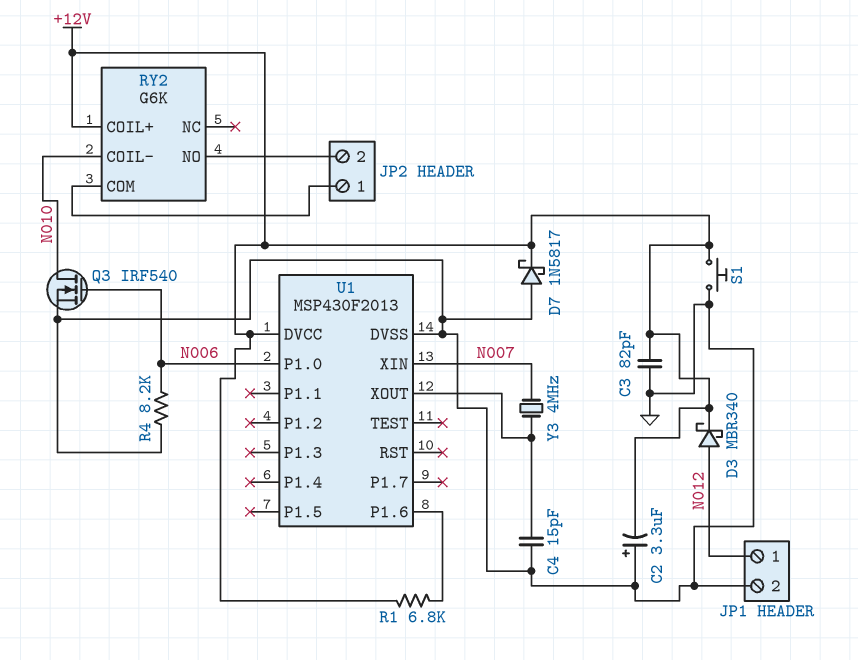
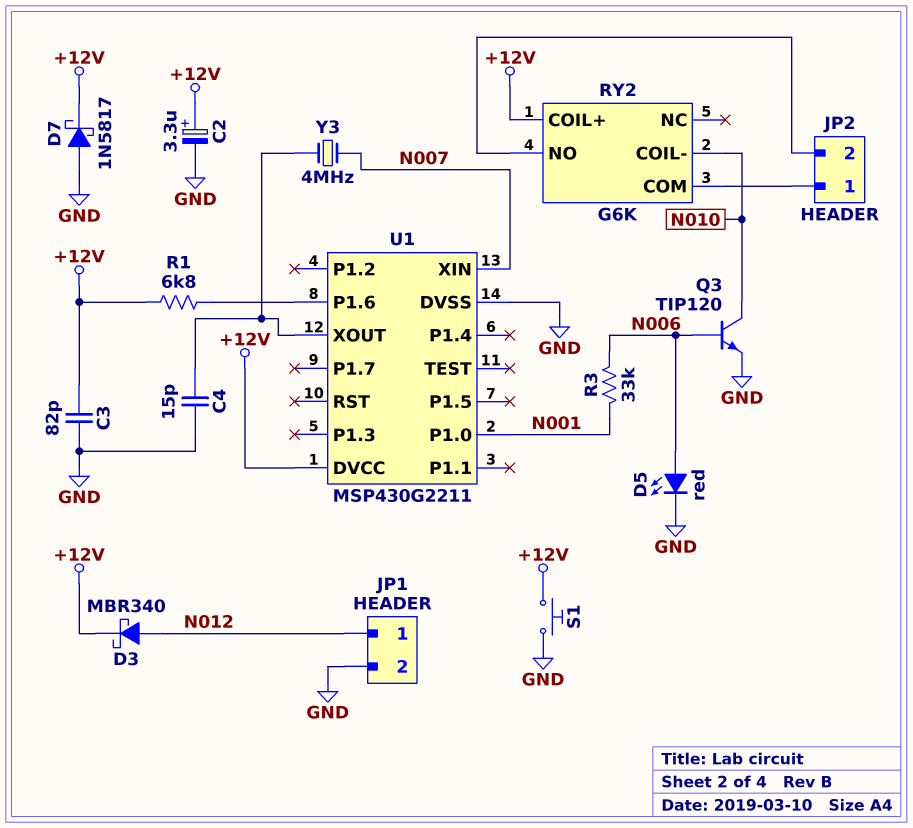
C2: 3.3uF (plus GND, minus +12V) -> 3.3uF (plus +12V, minus GND)
D5: none -> LED red (A N006, K GND)
Q3: NMOS IRF540 (G N006, D N010, S GND) -> NPN TIP120 (B N006, C N010, E GND)
R3: none -> 33k (N001, N006)
R4: 8.2k (GND, N006) -> none
U1: MSP430F2013 -> MSP430G2211
U1 pin P1.0: N006 -> N001

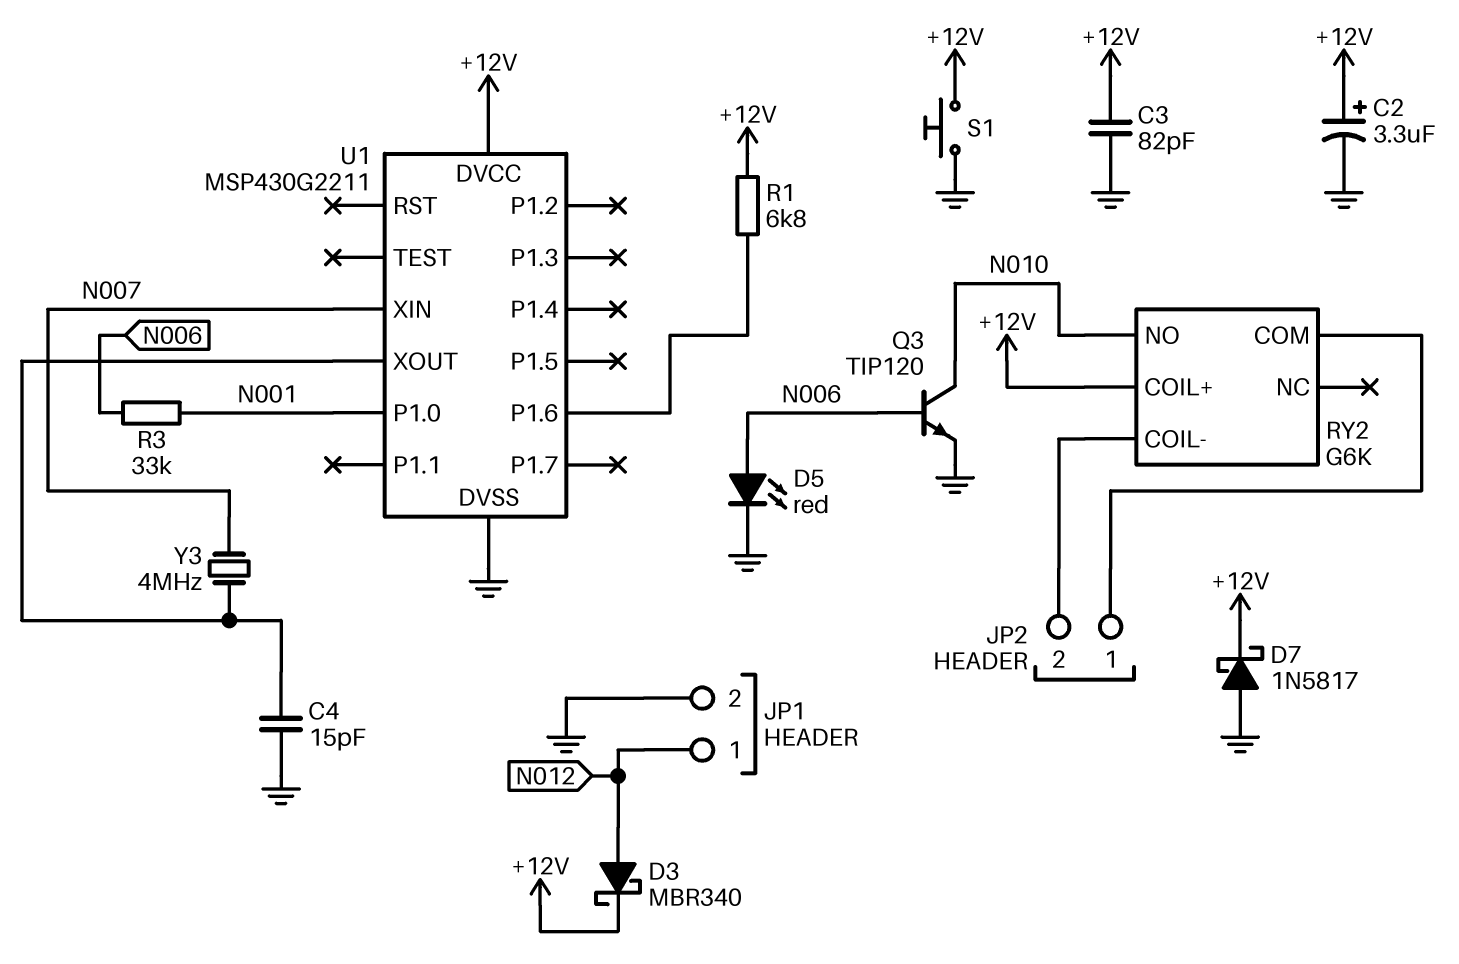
RY2 pin COIL-: N010 -> JP2/2
RY2 pin NO: JP2/2 -> N010

